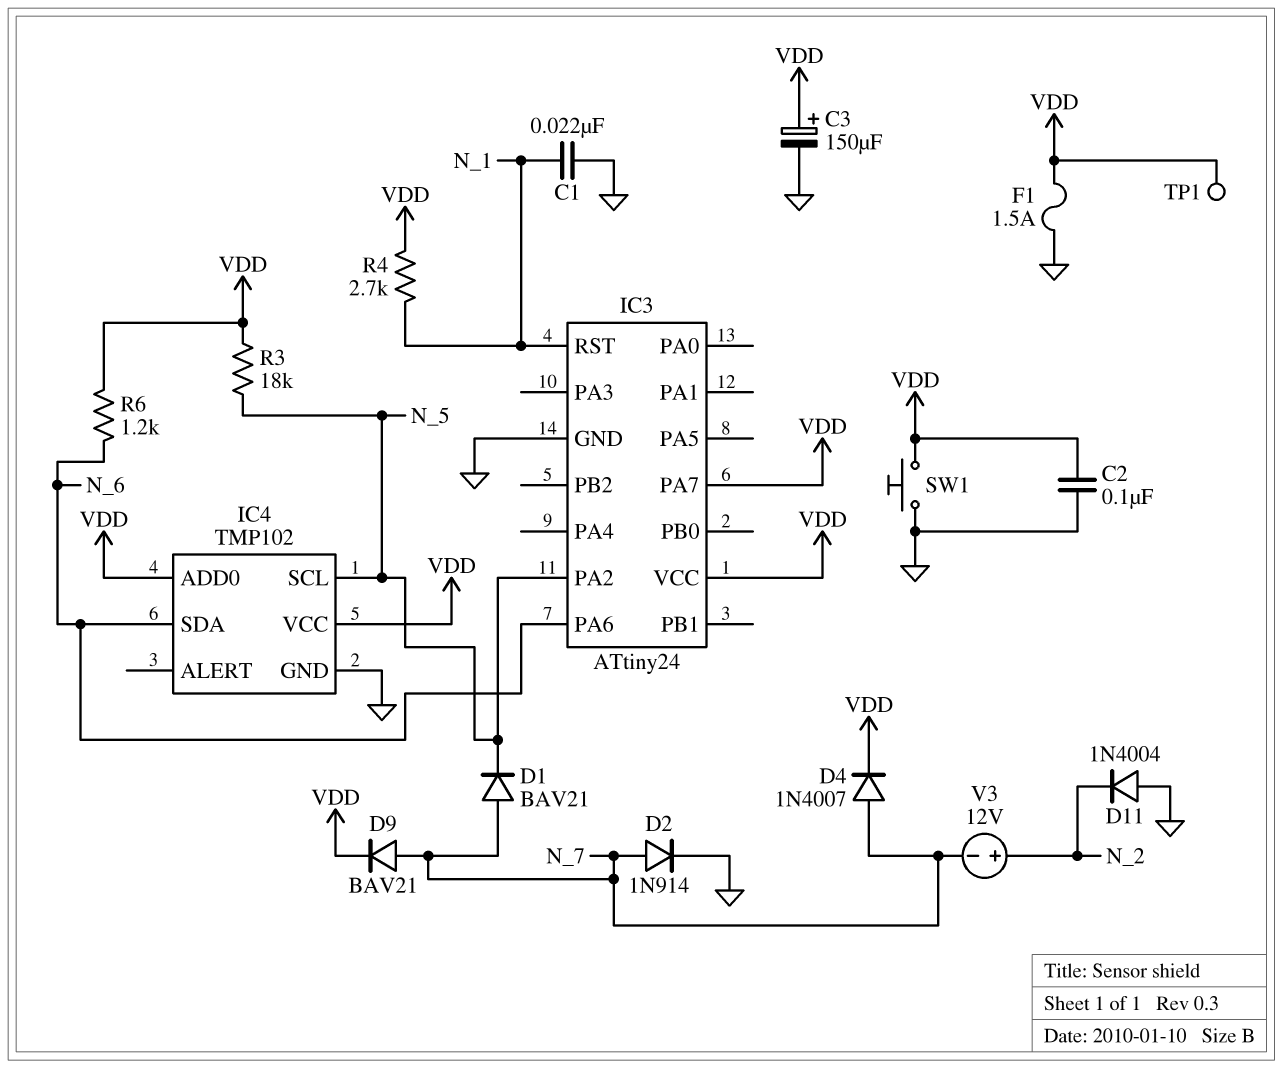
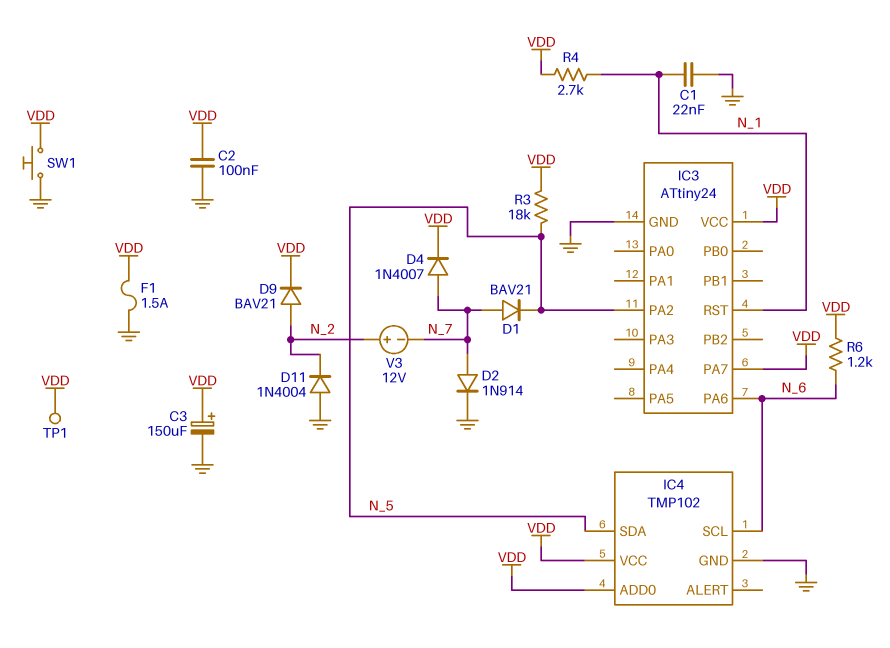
D9: diode BAV21 (A N_7, K VDD) -> diode BAV21 (A N_2, K VDD)
IC4 pin SCL: N_5 -> N_6
IC4 pin SDA: N_6 -> N_5

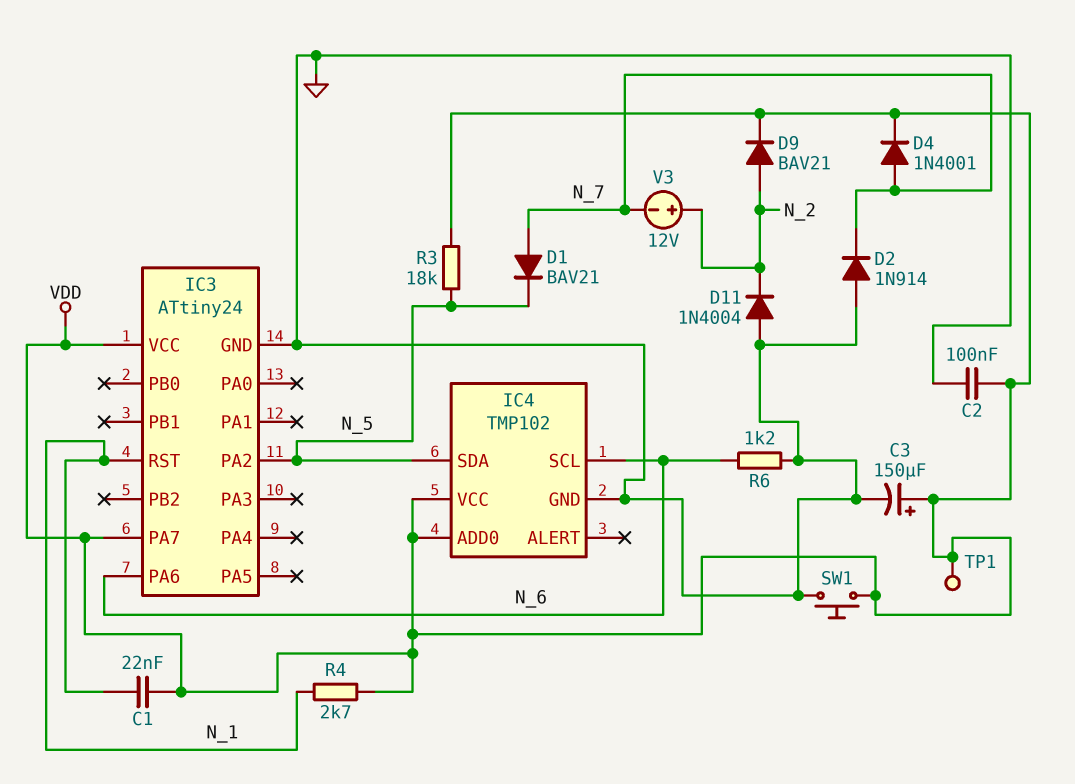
C1: 22nF (GND, N_1) -> 22nF (N_1, VDD)
D2: diode 1N914 (A N_7, K GND) -> diode 1N914 (A GND, K N_7)
D4: diode 1N4007 (A N_7, K VDD) -> diode 1N4001 (A N_7, K VDD)
F1: 1.5A (GND, VDD) -> none
R6: 1.2k (N_6, VDD) -> 1.2k (GND, N_6)

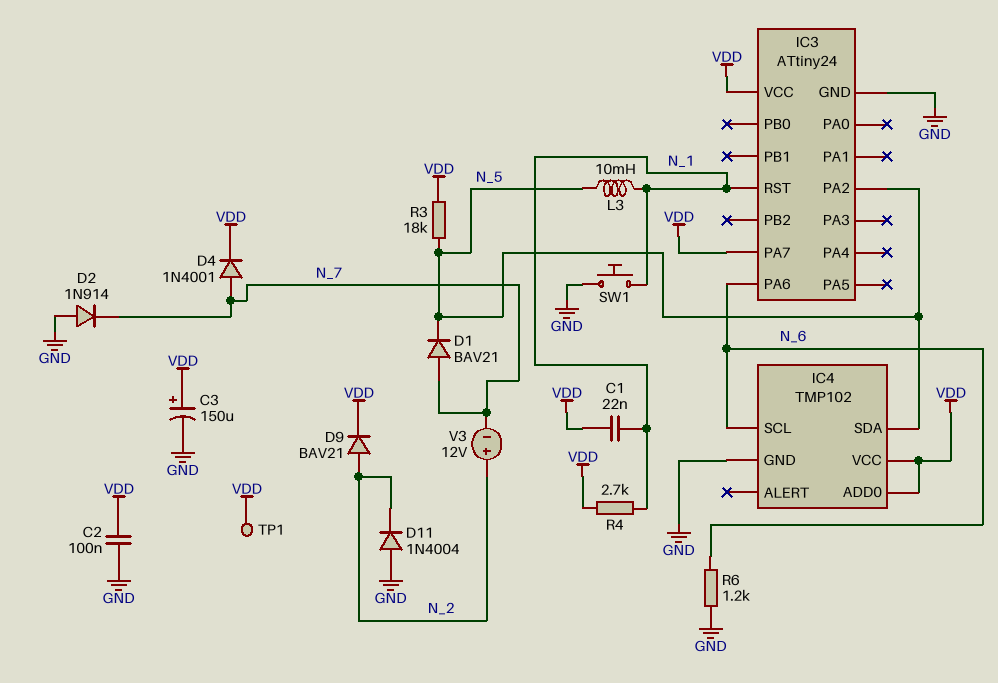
L3: none -> 10mH (N_1, N_5)
SW1: button (GND, VDD) -> button (GND, N_1)

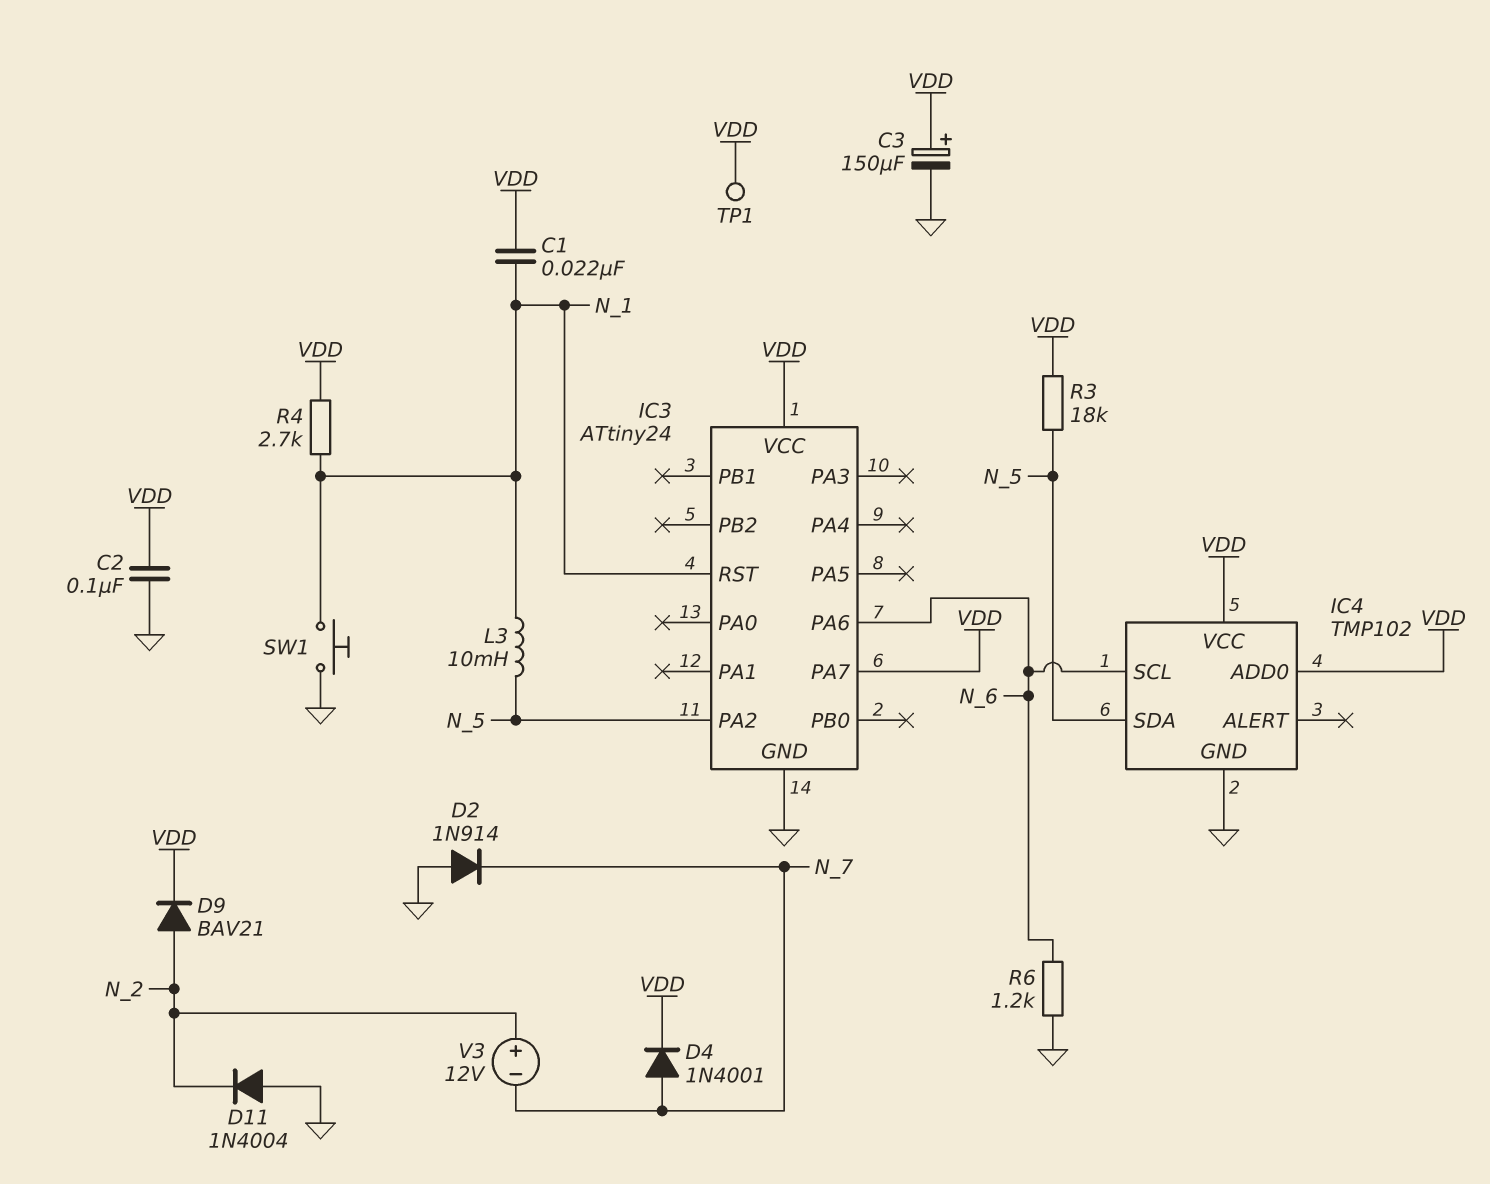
D1: diode BAV21 (A N_7, K N_5) -> none

